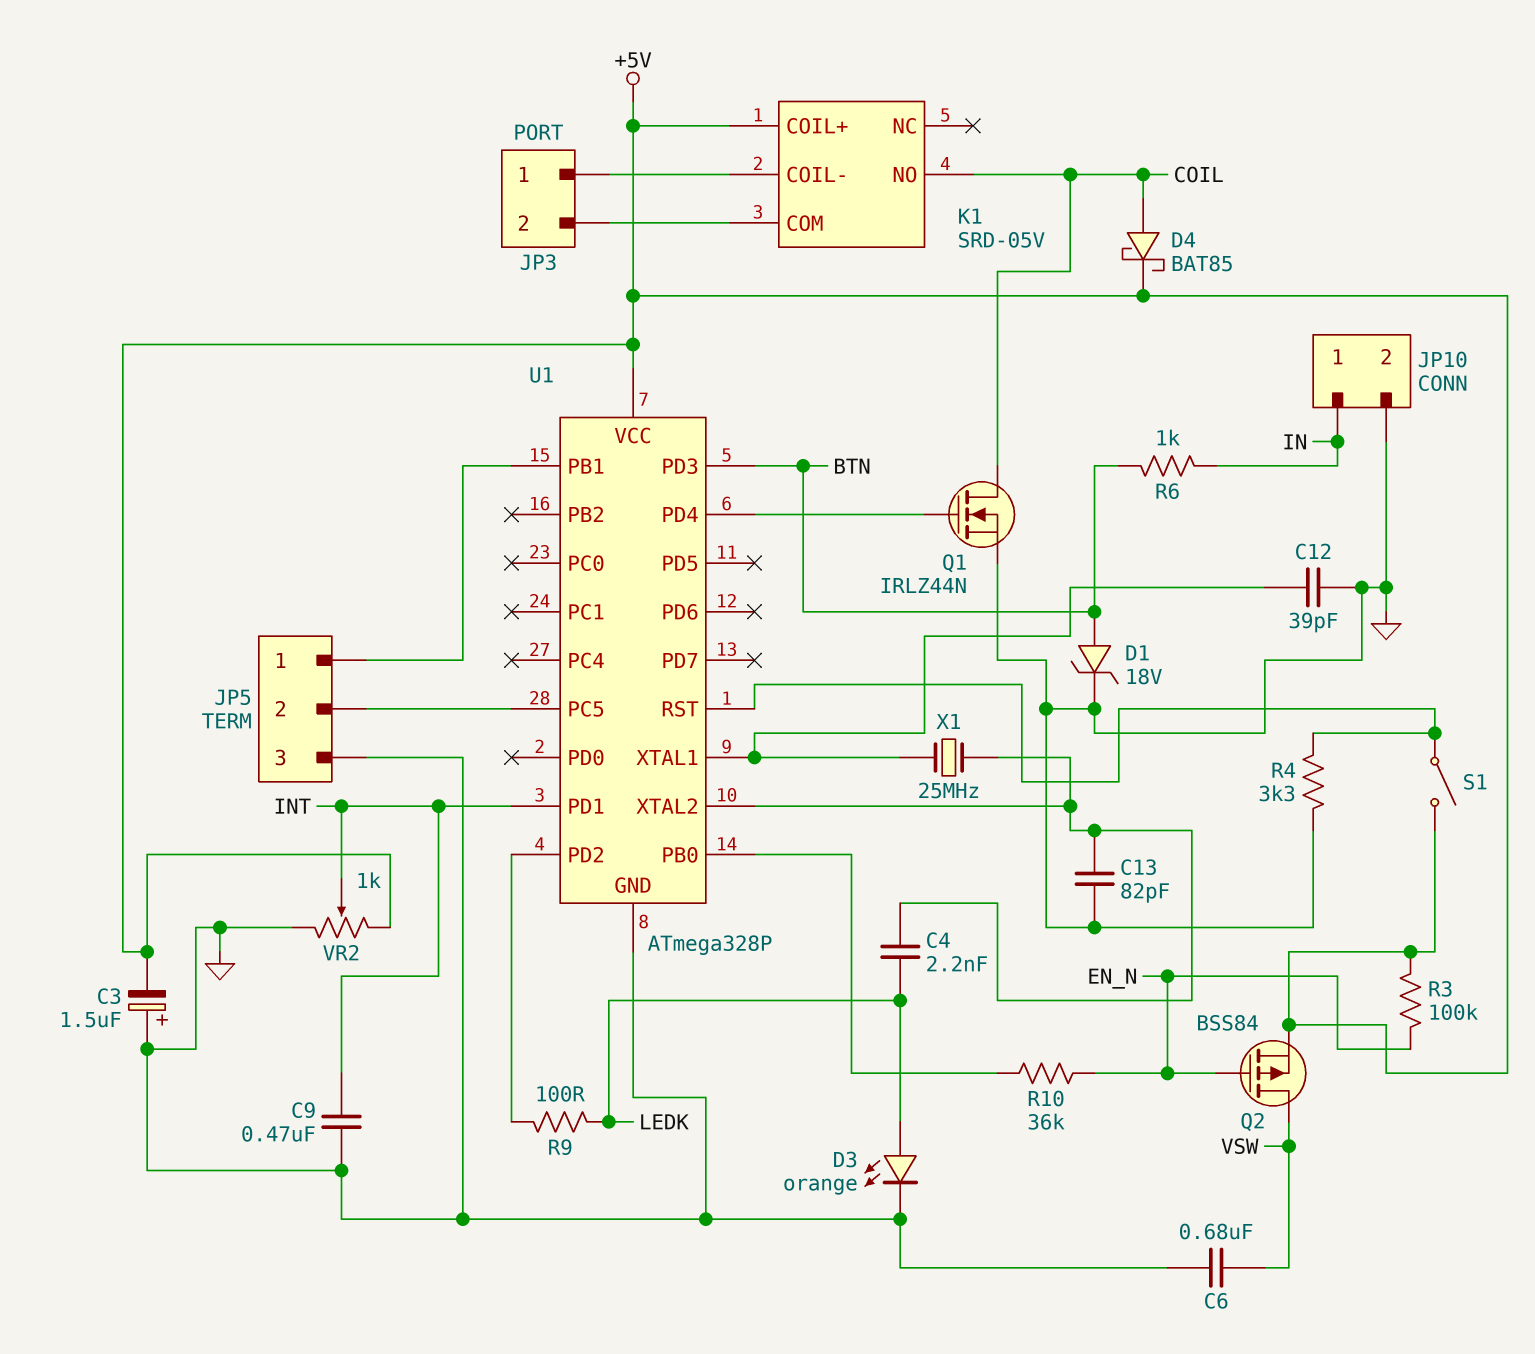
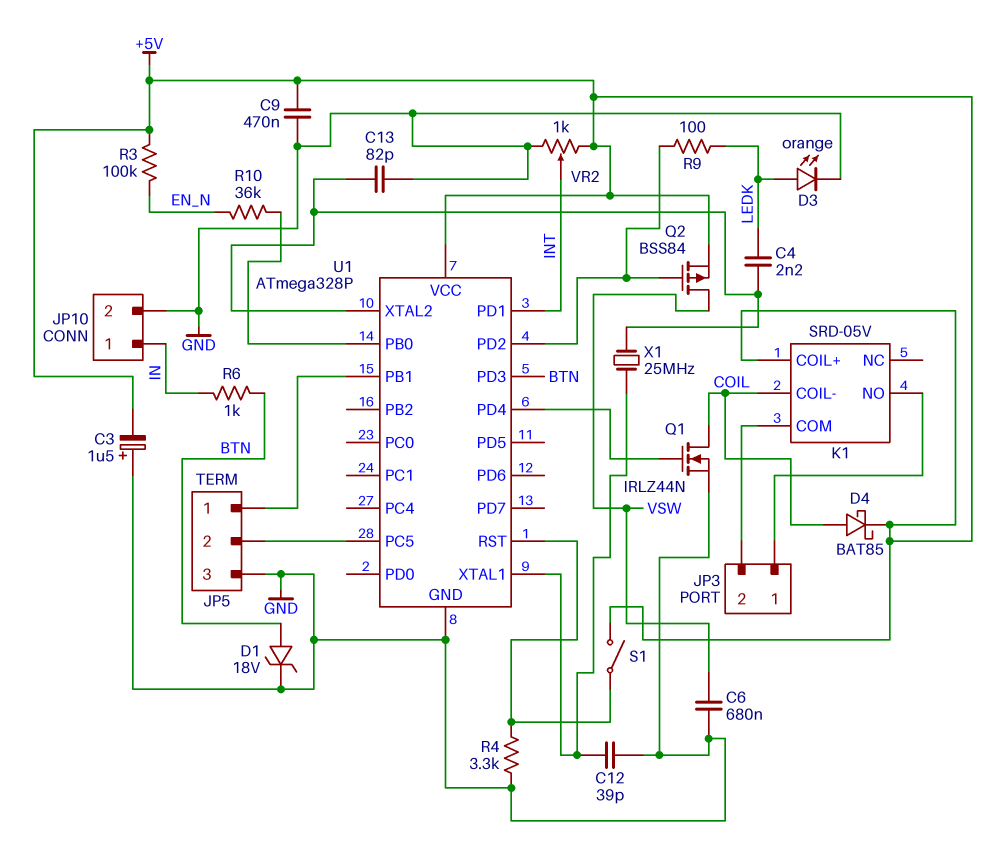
C9: 470nF (GND, INT) -> 470nF (+5V, GND)
K1 pin COIL-: JP3/1 -> COIL
K1 pin NO: COIL -> JP3/1
Q2: PMOS BSS84 (G EN_N, D VSW, S +5V) -> PMOS BSS84 (G U1/PD2, D VSW, S +5V)

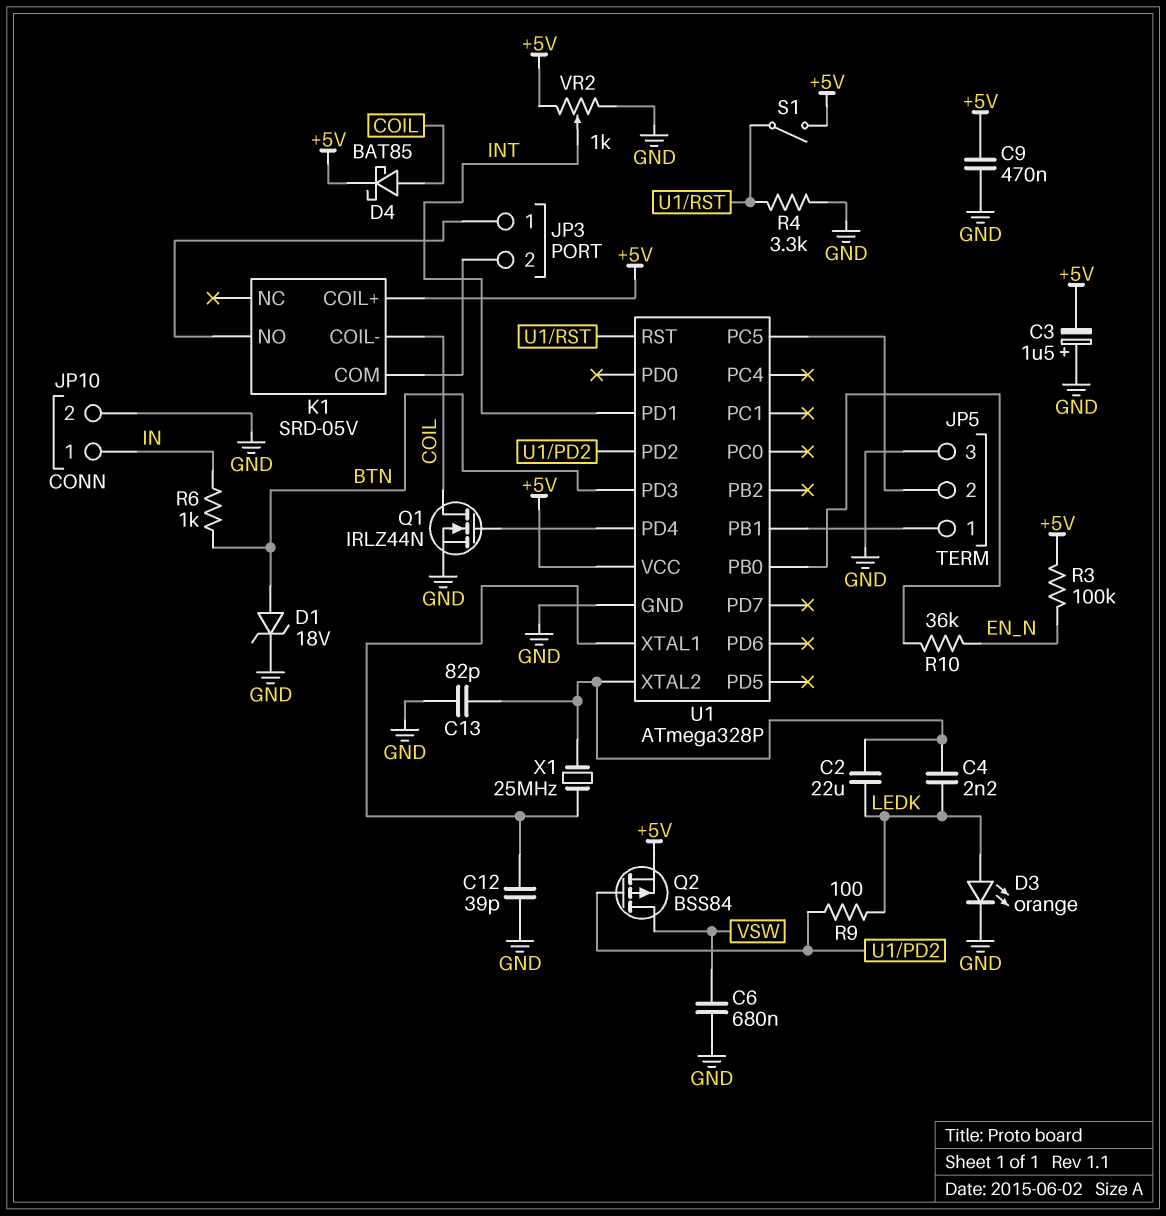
C2: none -> 22uF (LEDK, U1/XTAL2)

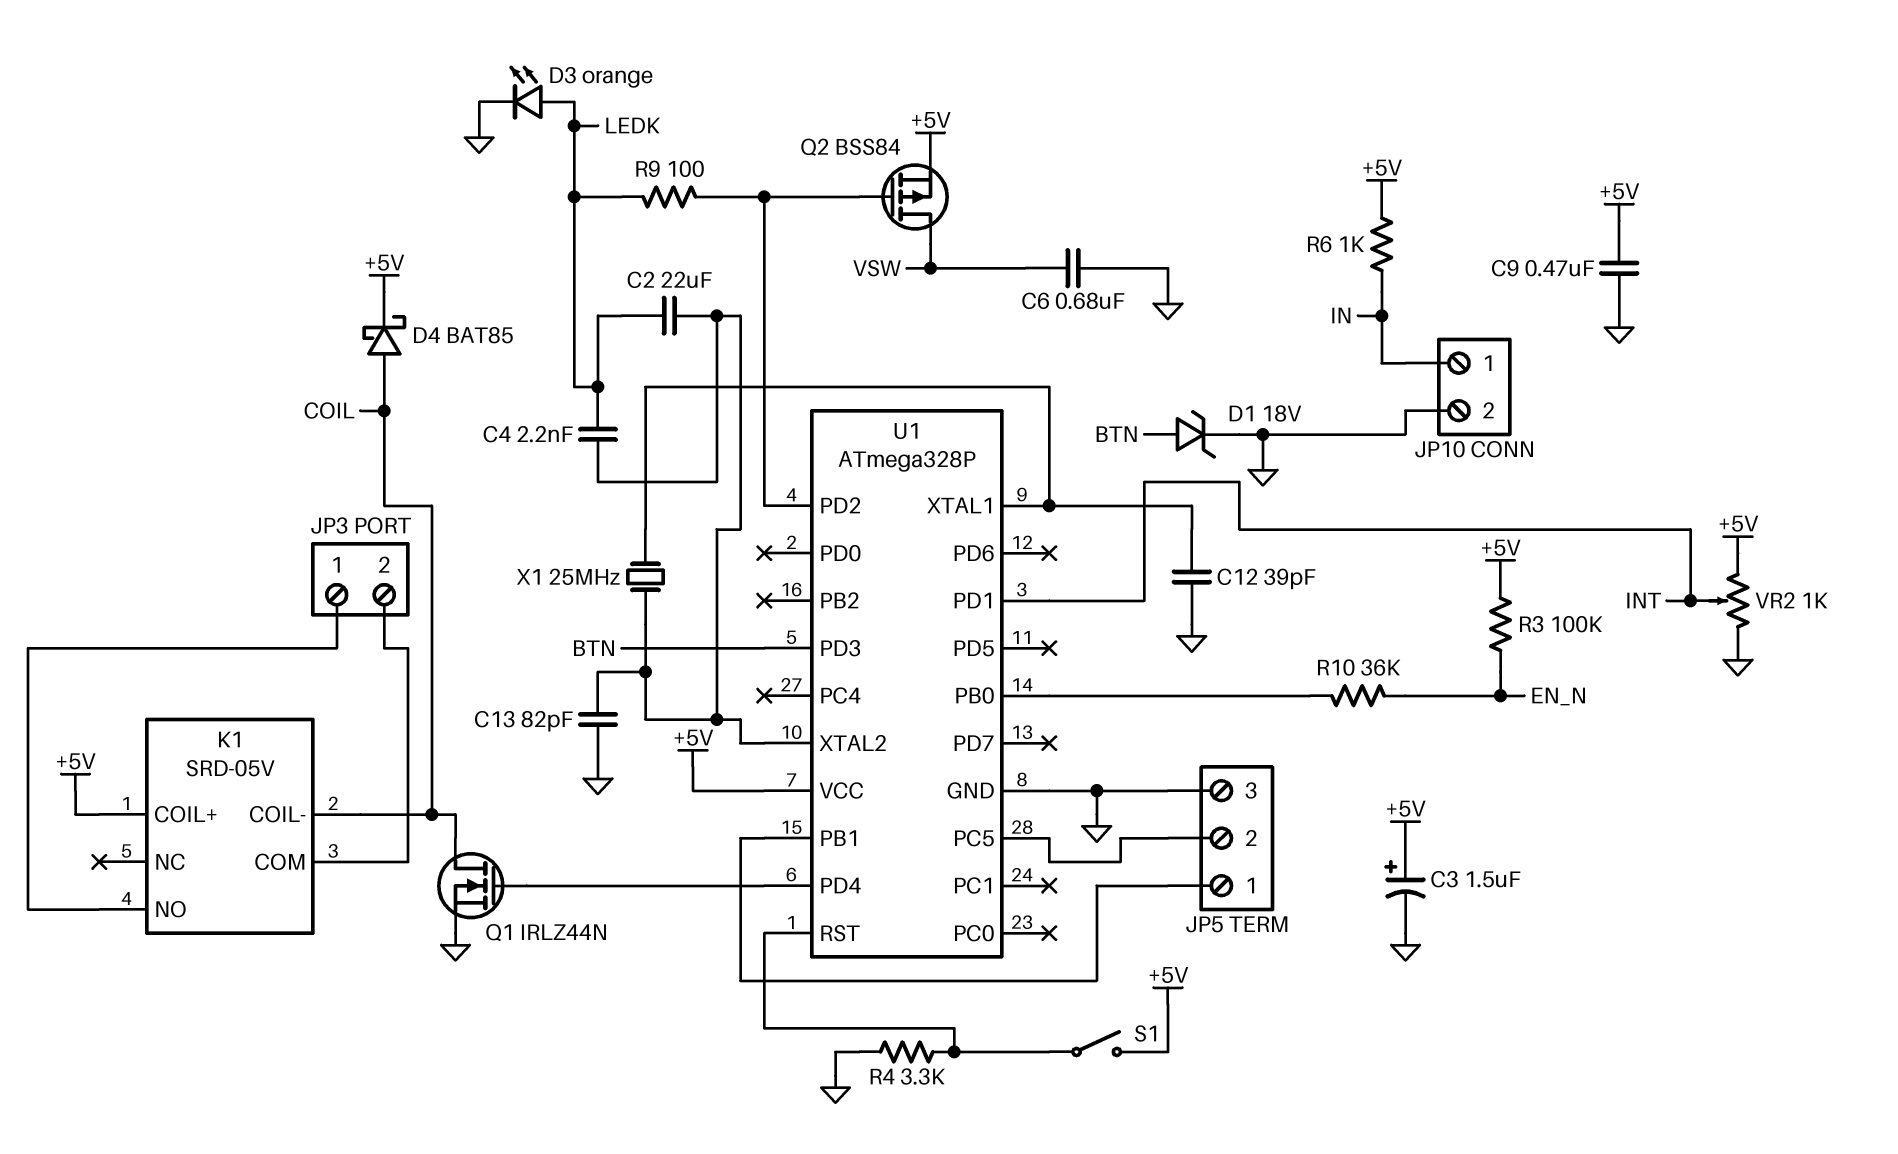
C3: 1.5uF (plus GND, minus +5V) -> 1.5uF (plus +5V, minus GND)
R6: 1k (BTN, IN) -> 1k (+5V, IN)

